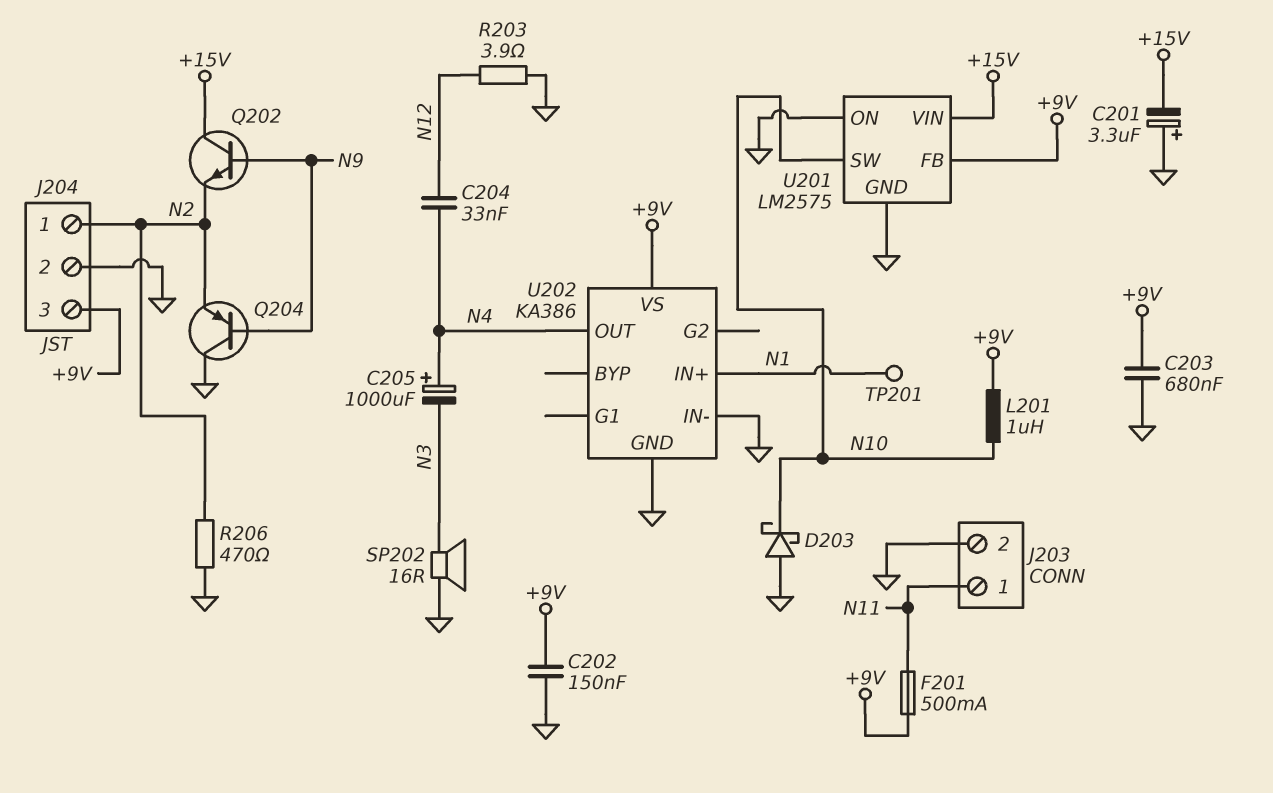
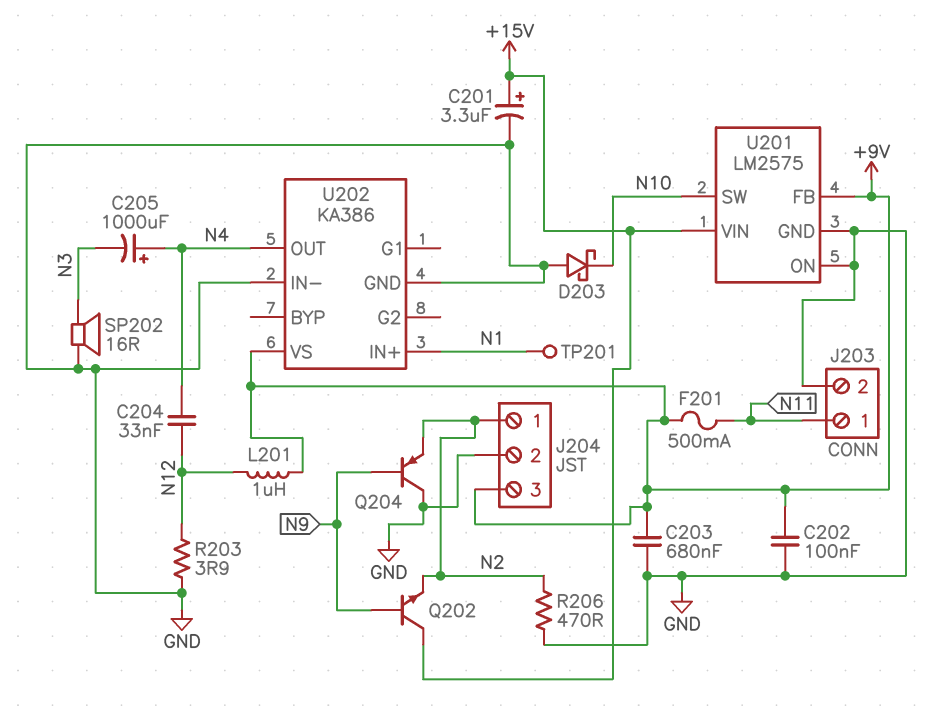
C201: 3.3uF (plus GND, minus +15V) -> 3.3uF (plus +15V, minus GND)
C202: 150nF (+9V, GND) -> 100nF (+9V, GND)
L201: 1uH (+9V, N10) -> 1uH (+9V, N12)

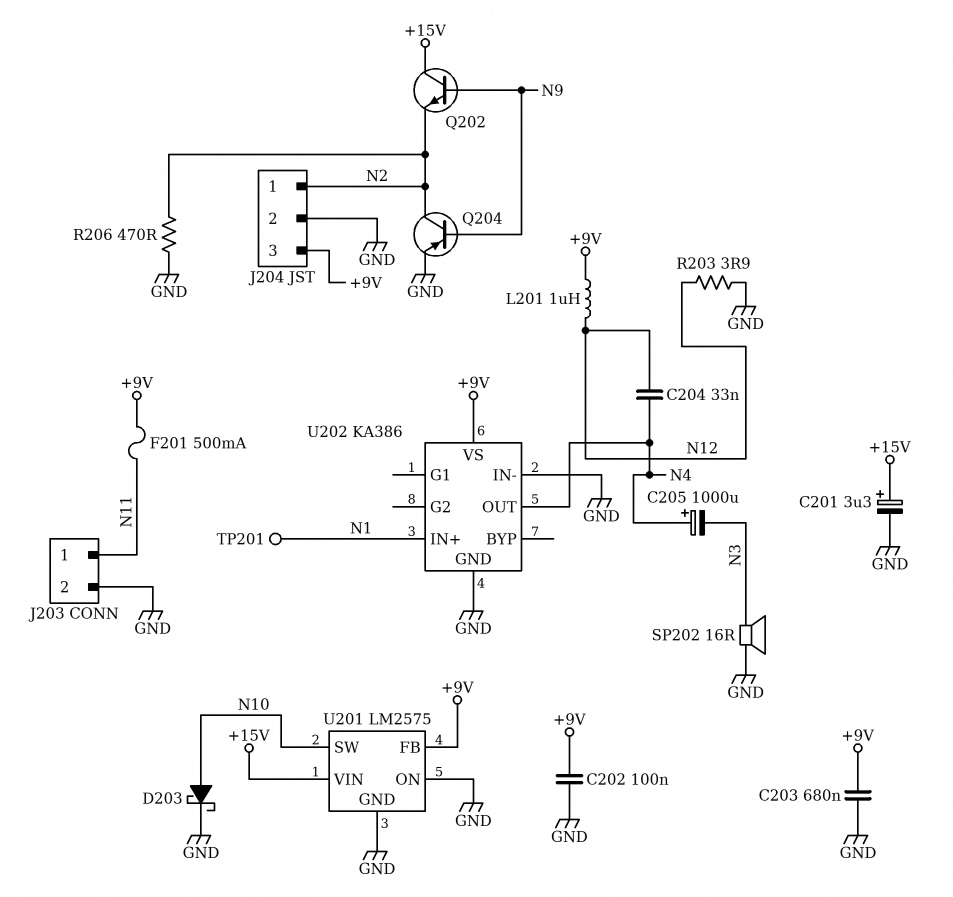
D203: schottky (A GND, K N10) -> schottky (A N10, K GND)
Q204: PNP (B N9, C GND, E N2) -> PNP (B N9, C N2, E GND)

